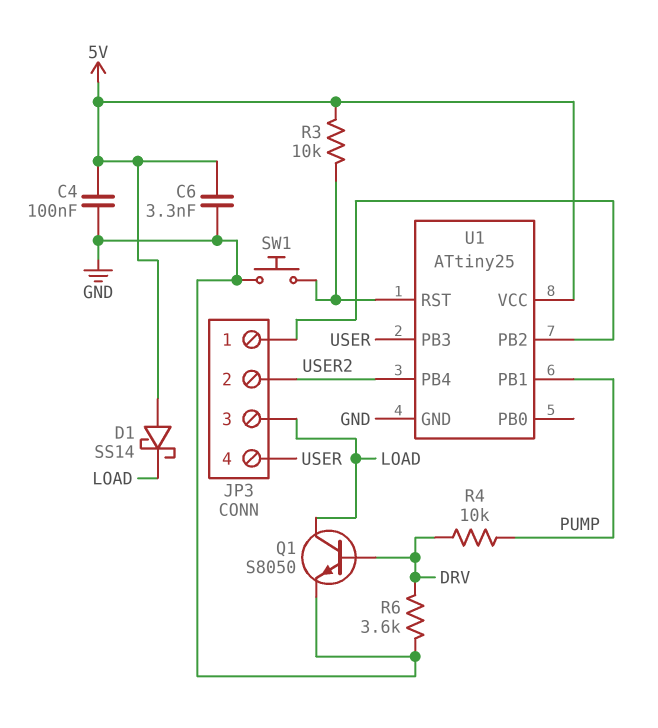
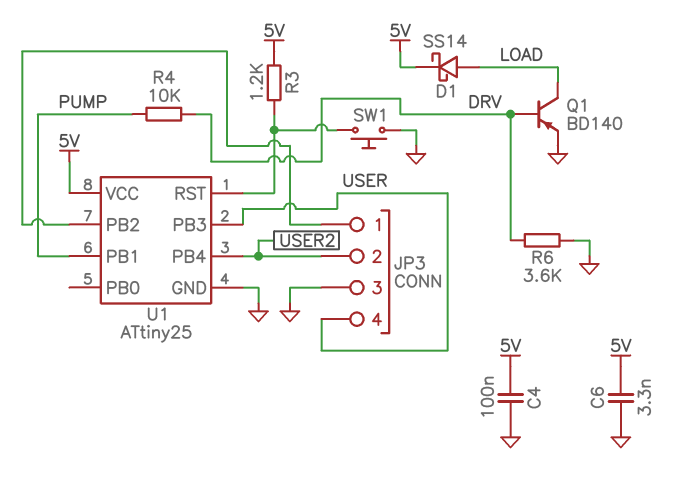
D1: schottky SS14 (A 5V, K LOAD) -> schottky SS14 (A LOAD, K 5V)
JP3 pin 3: LOAD -> GND
Q1: NPN S8050 (B DRV, C LOAD, E GND) -> PNP BD140 (B DRV, C LOAD, E GND)
R3: 10k (5V, U1/RST) -> 1.2k (5V, U1/RST)

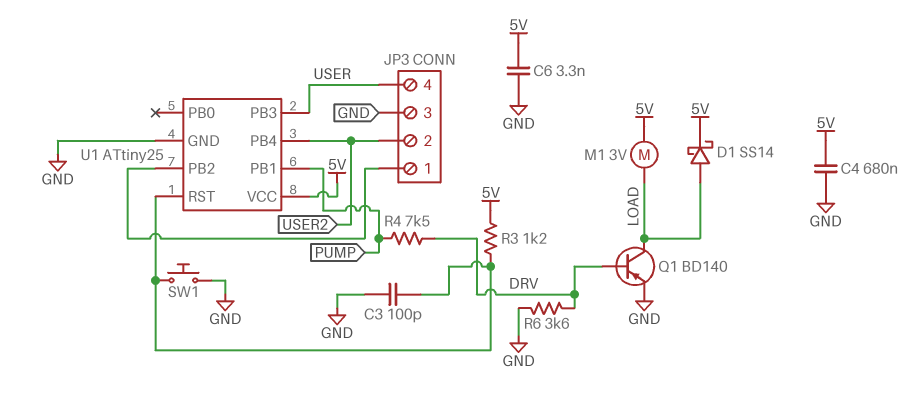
C3: none -> 100pF (GND, U1/RST)
C4: 100nF (5V, GND) -> 680nF (5V, GND)
M1: none -> motor 3V (5V, LOAD)
R4: 10k (DRV, PUMP) -> 7.5k (DRV, PUMP)

